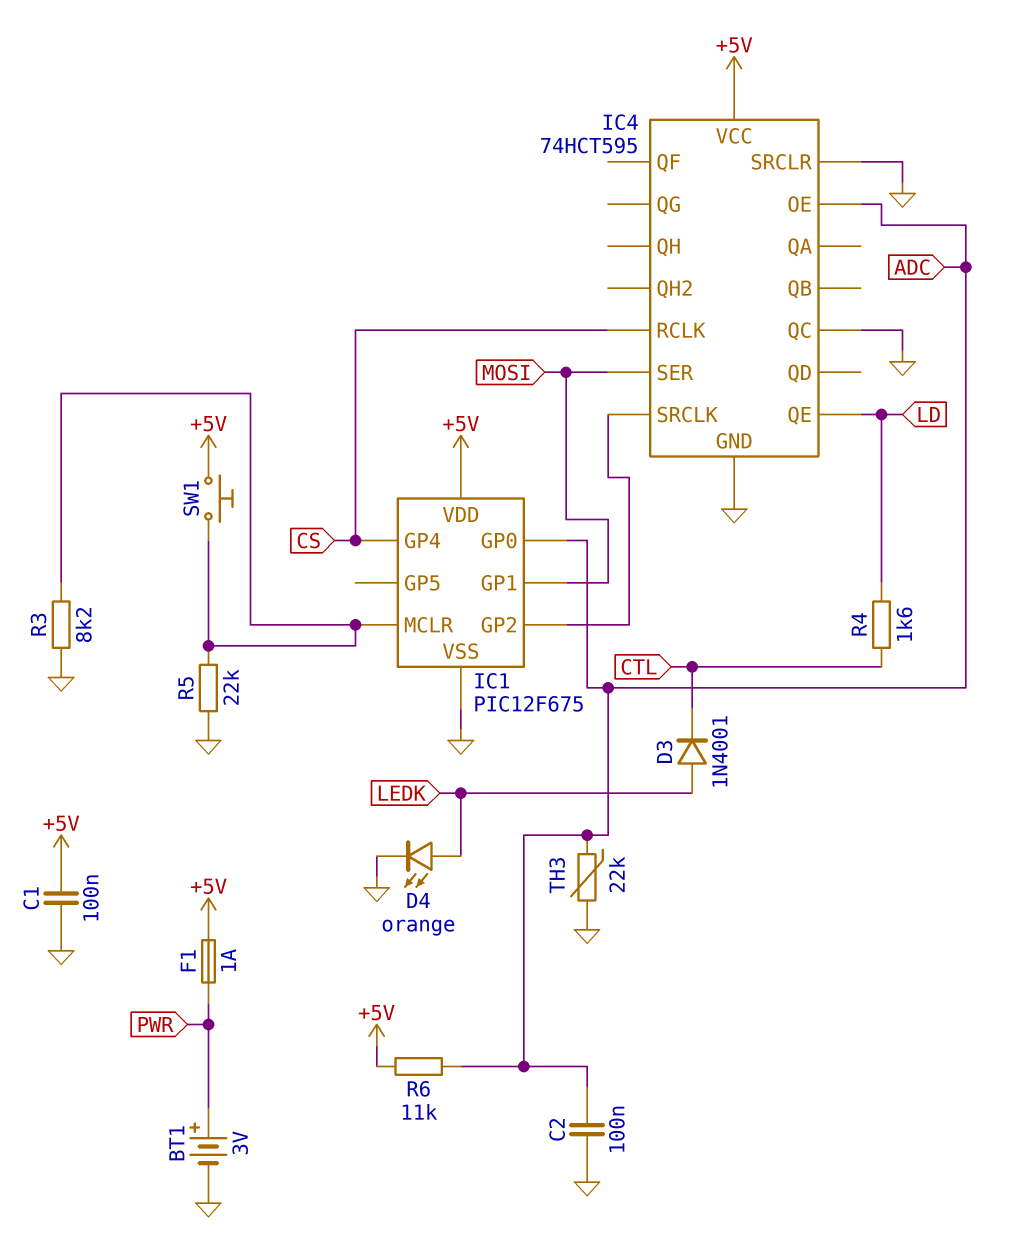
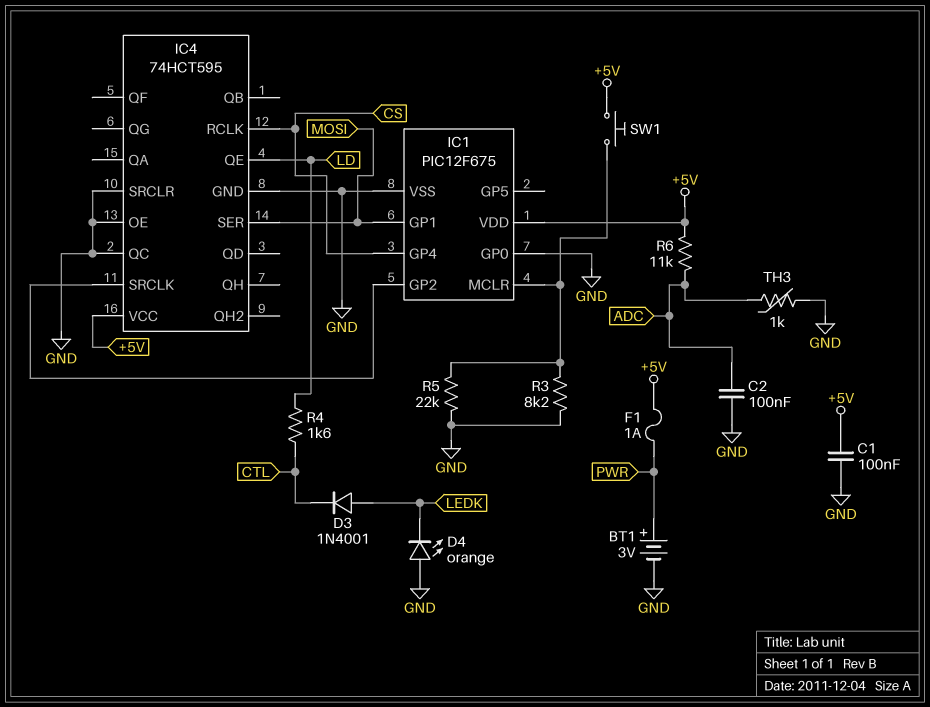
D4: LED orange (A LEDK, K GND) -> LED orange (A GND, K LEDK)
IC1 pin GP0: ADC -> GND
IC4 pin OE: ADC -> GND
TH3: 22k (ADC, GND) -> 1k (ADC, GND)

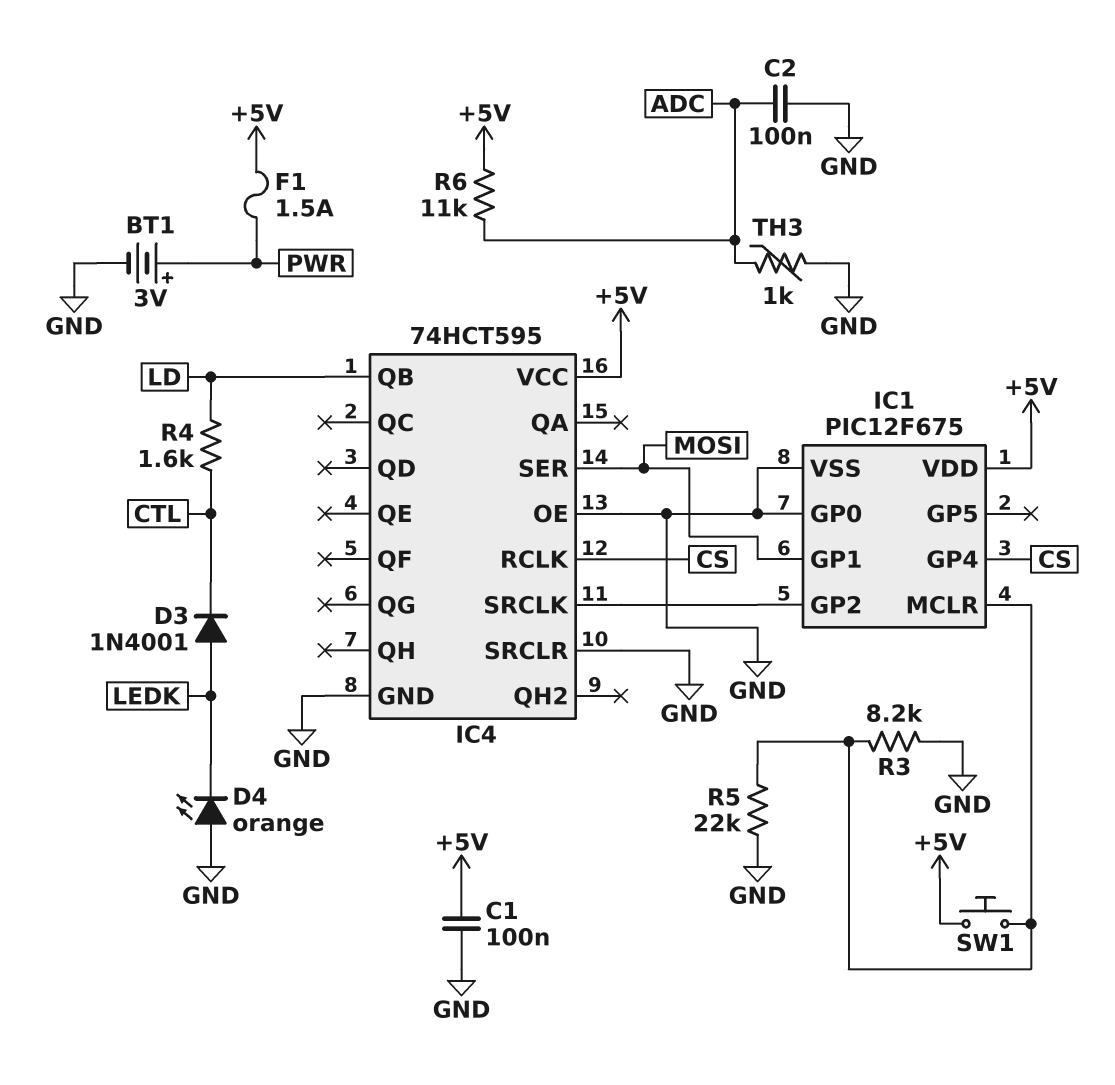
F1: 1A (+5V, PWR) -> 1.5A (+5V, PWR)
IC4 pin QB: none -> LD
IC4 pin QC: GND -> none
IC4 pin QE: LD -> none

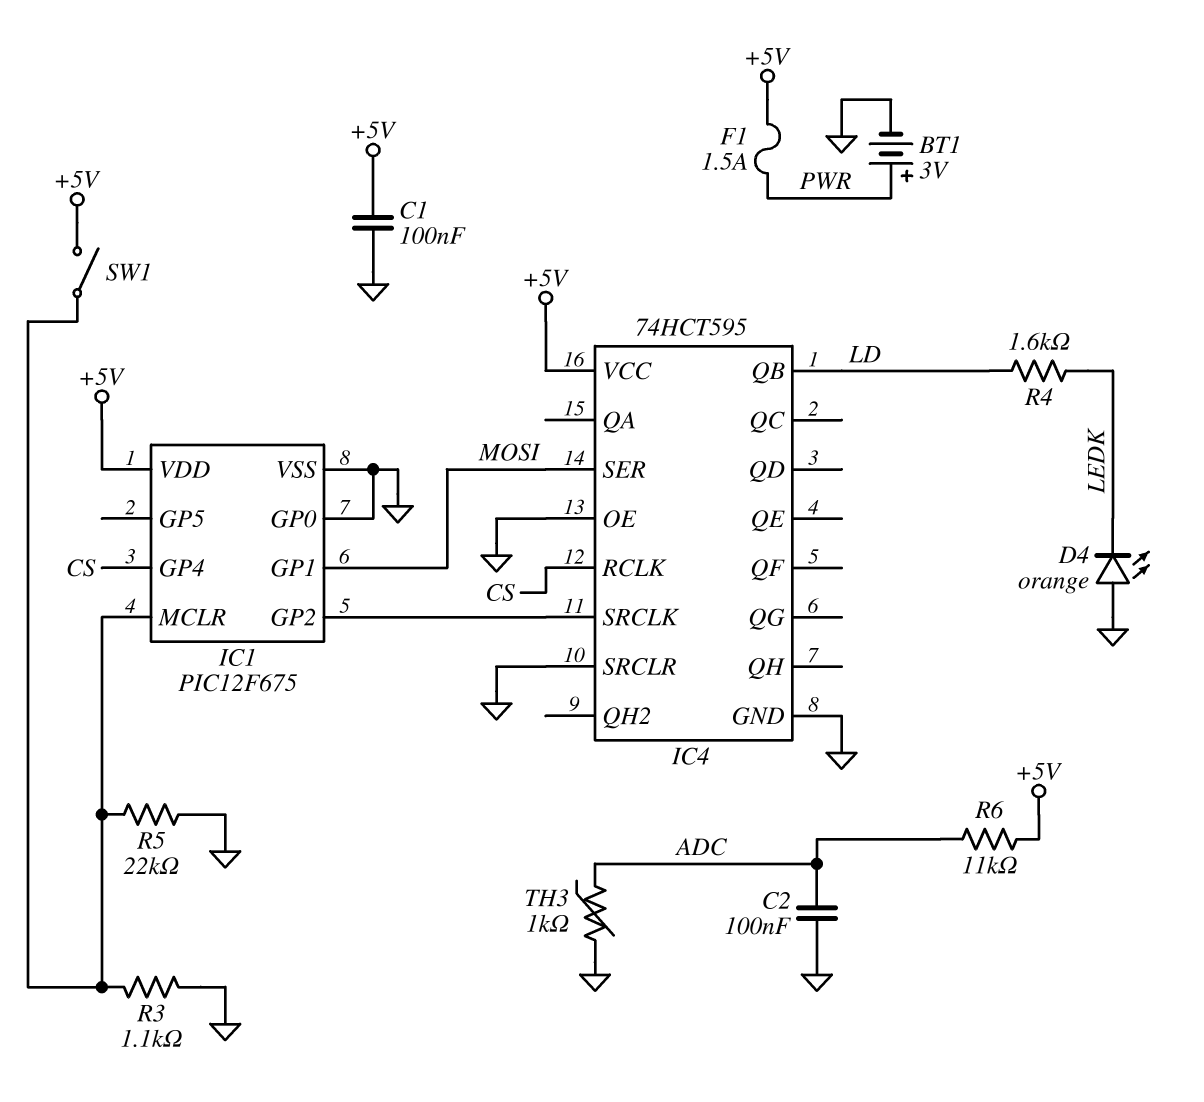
D3: diode 1N4001 (A LEDK, K CTL) -> none
R3: 8.2k (GND, IC1/MCLR) -> 1.1k (GND, IC1/MCLR)
R4: 1.6k (CTL, LD) -> 1.6k (LD, LEDK)
SW1: button (+5V, IC1/MCLR) -> switch (+5V, IC1/MCLR)

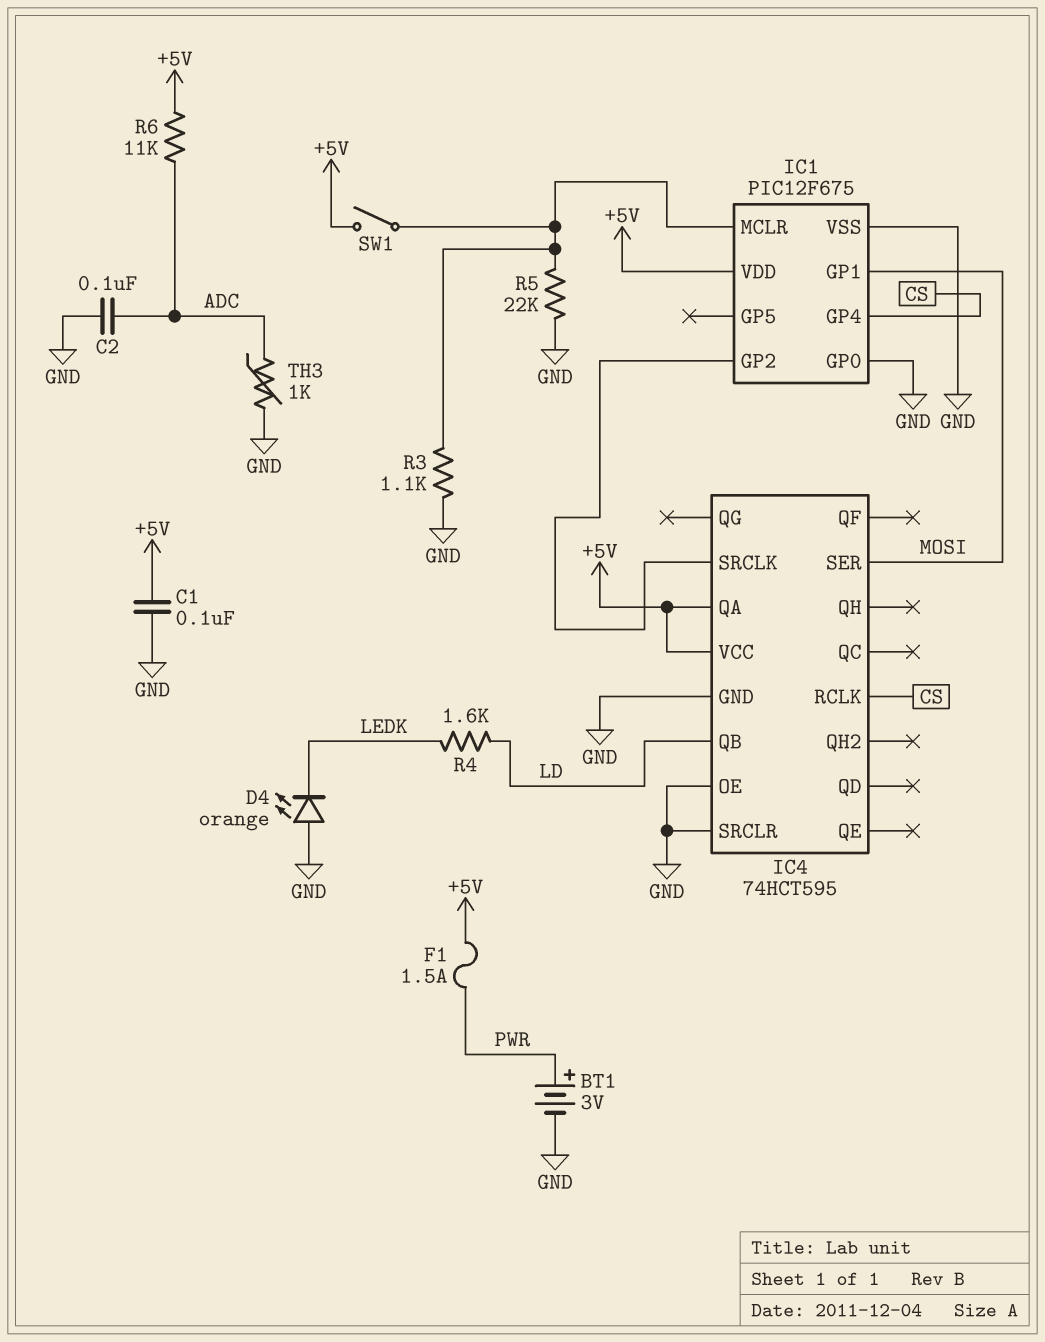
IC4 pin QA: none -> +5V

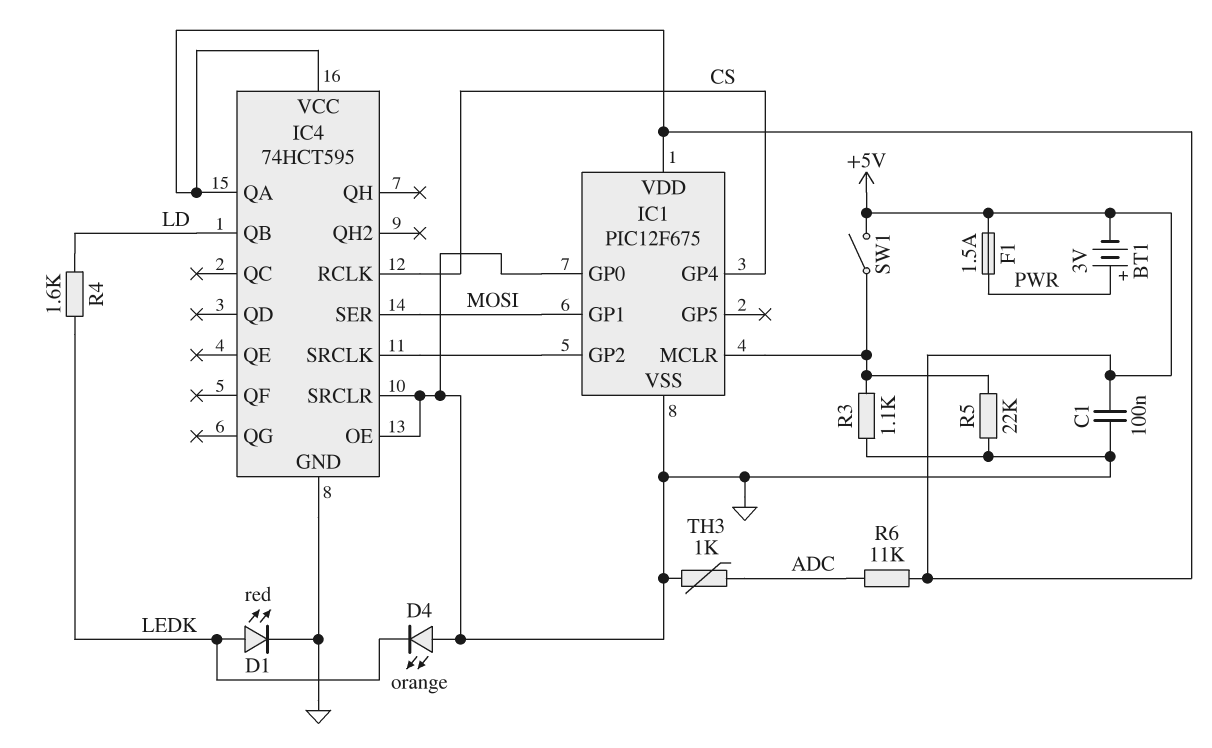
BT1: 3V (plus PWR, minus GND) -> 3V (plus PWR, minus +5V)
C2: 100nF (ADC, GND) -> none
D1: none -> LED red (A LEDK, K GND)

